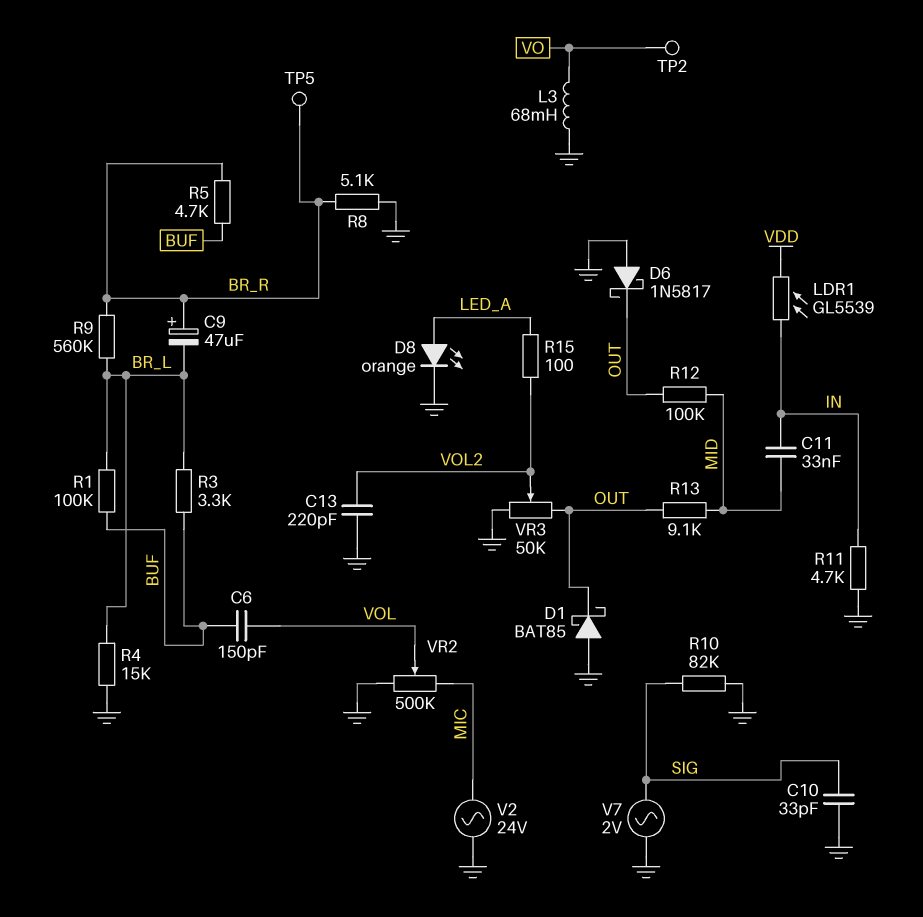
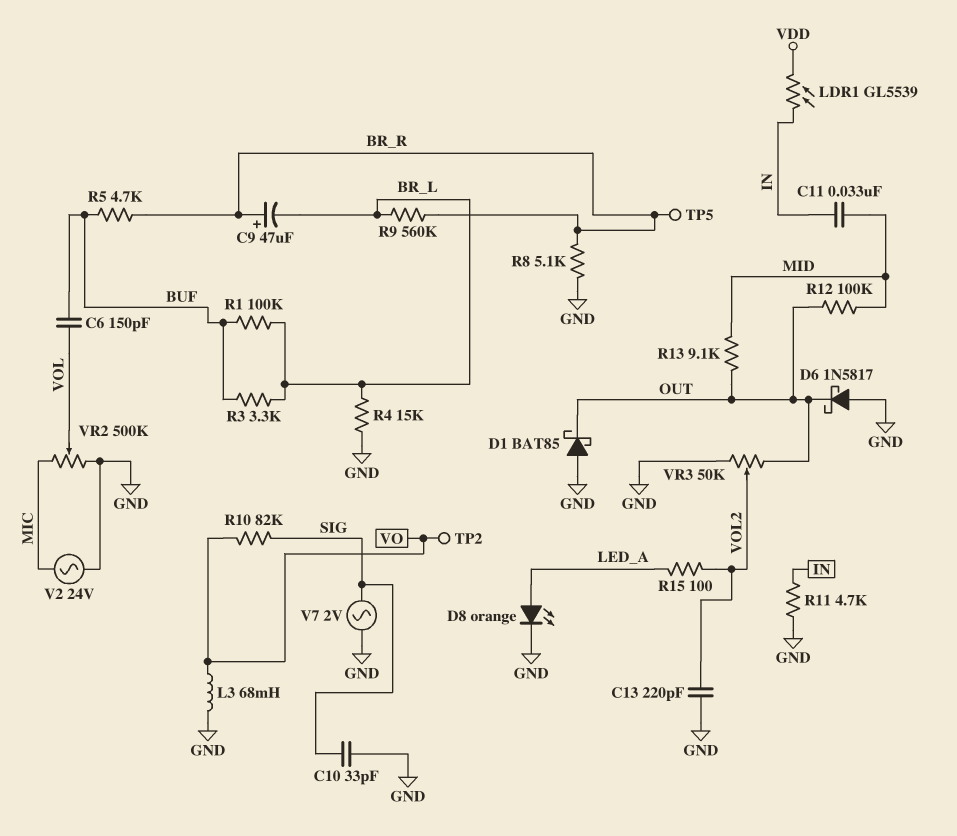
R10: 82k (GND, SIG) -> 82k (SIG, VO)

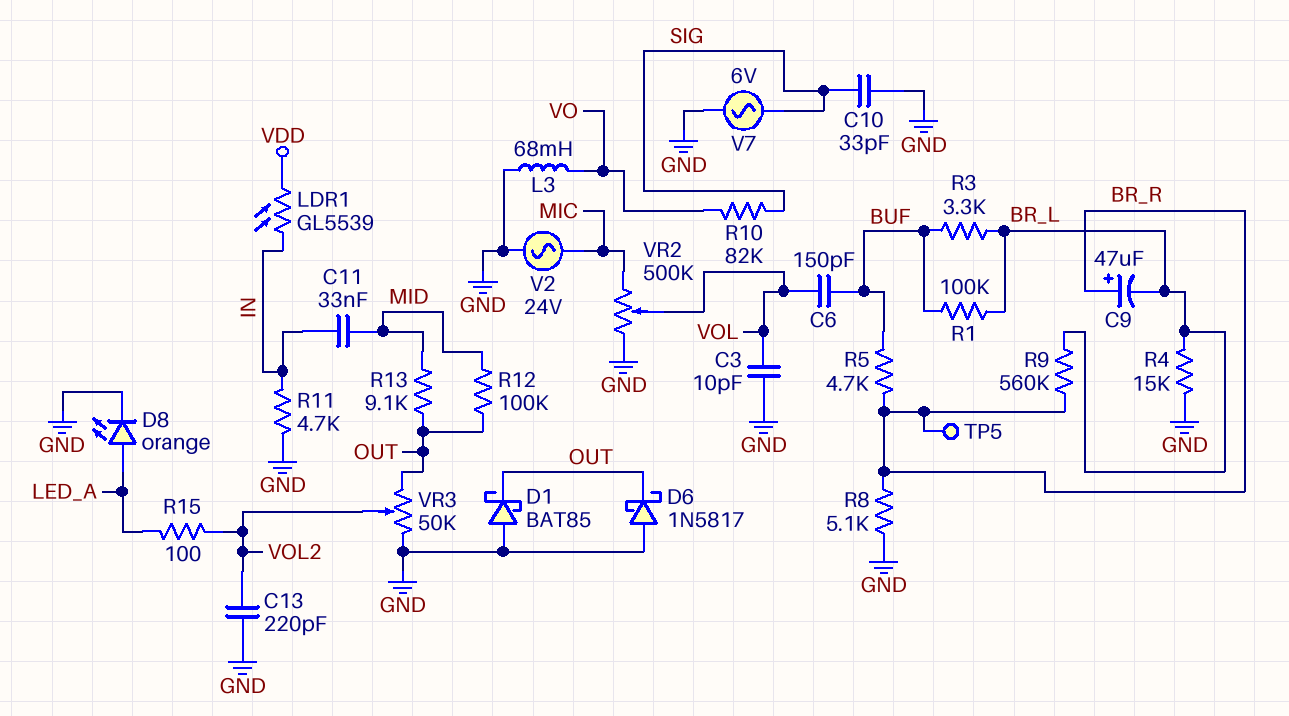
C3: none -> 10pF (GND, VOL)
TP2: test point (VO) -> none
V7: AC 2V (GND, SIG) -> AC 6V (GND, SIG)

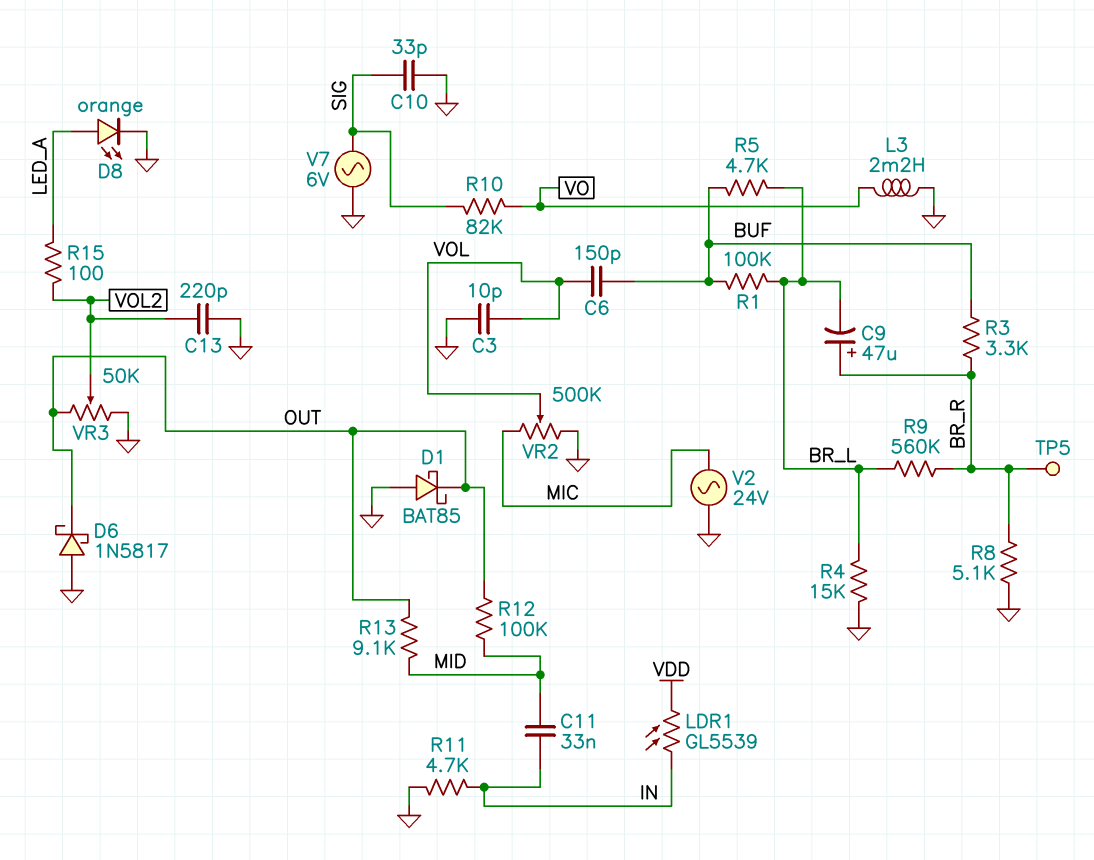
L3: 68mH (GND, VO) -> 2.2mH (GND, VO)
R3: 3.3k (BR_L, BUF) -> 3.3k (BR_R, BUF)
R5: 4.7k (BR_R, BUF) -> 4.7k (BR_L, BUF)

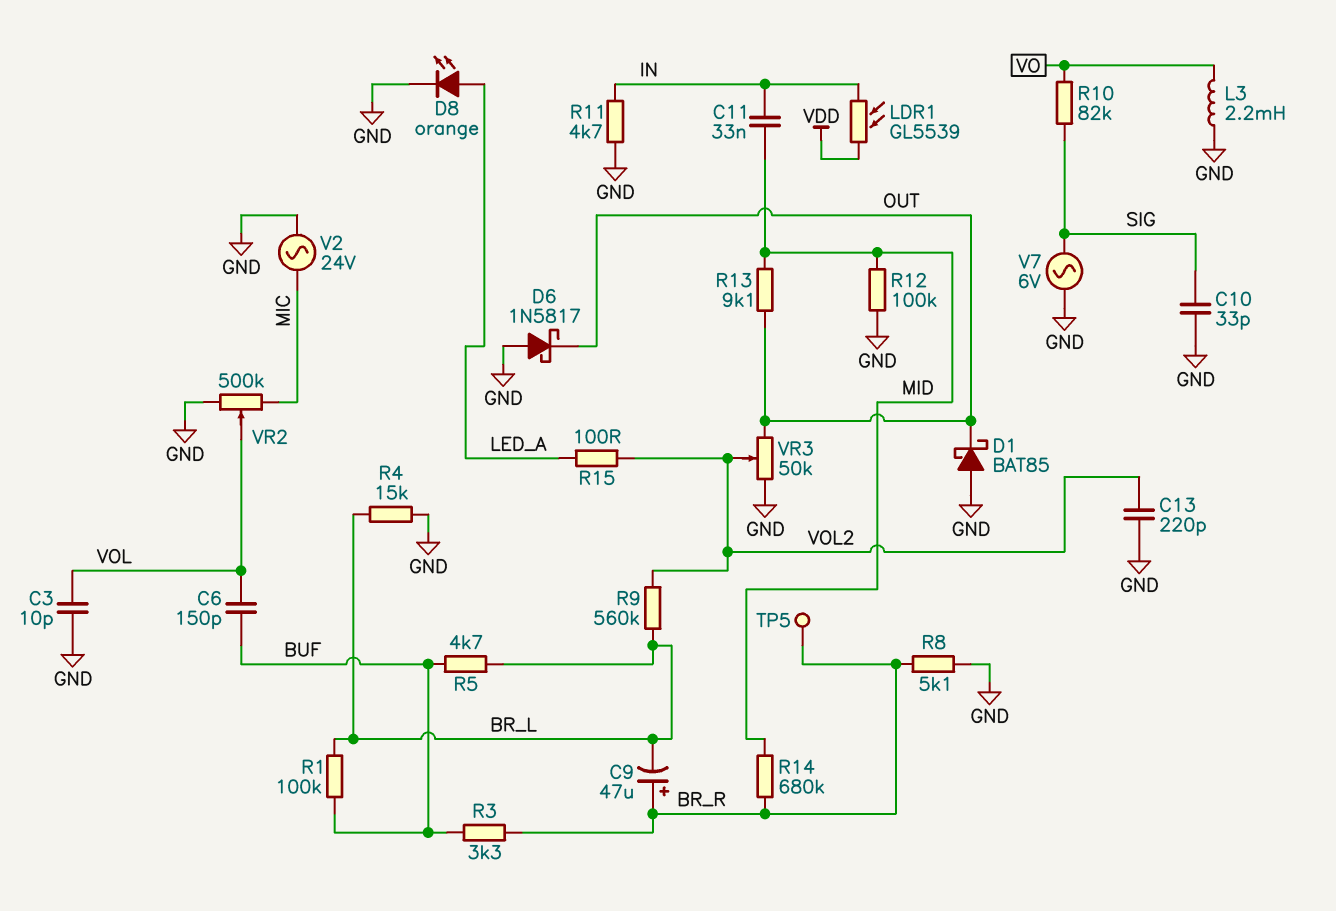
R9: 560k (BR_L, BR_R) -> 560k (BR_L, VOL2)
R12: 100k (MID, OUT) -> 100k (GND, MID)
R14: none -> 680k (BR_R, MID)

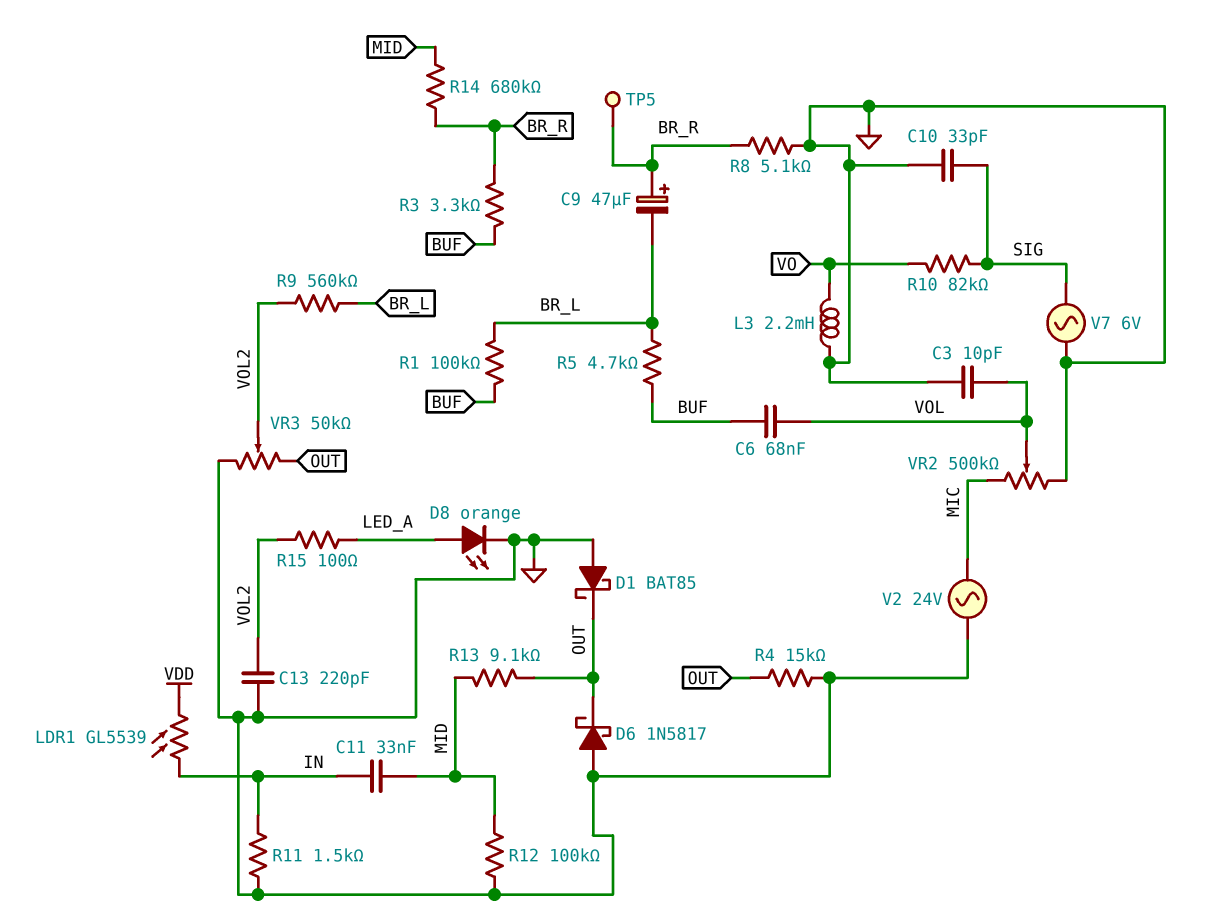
C6: 150pF (BUF, VOL) -> 68nF (BUF, VOL)
R4: 15k (BR_L, GND) -> 15k (GND, OUT)
R11: 4.7k (GND, IN) -> 1.5k (GND, IN)

